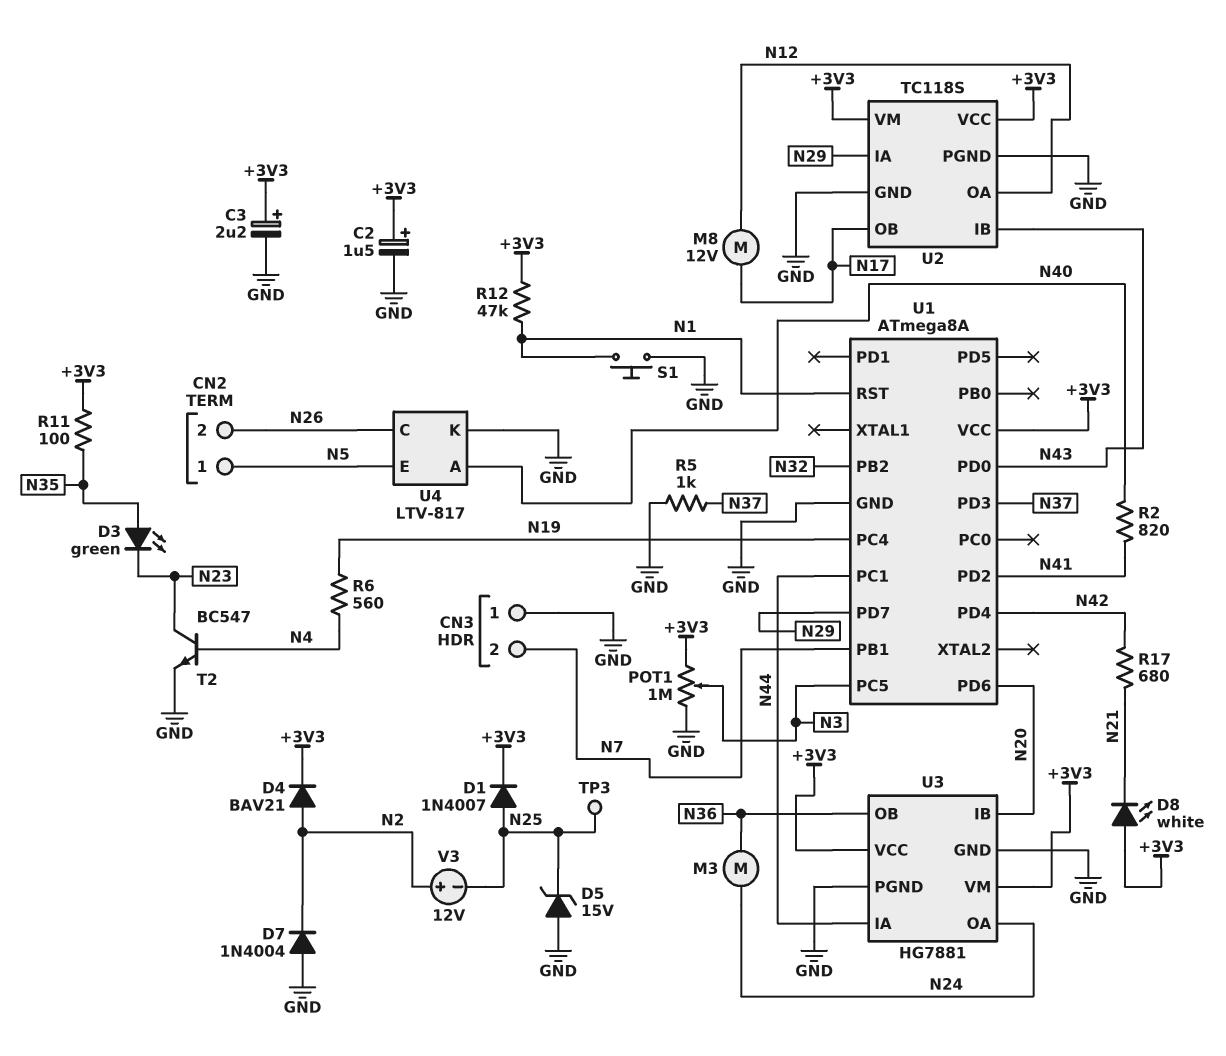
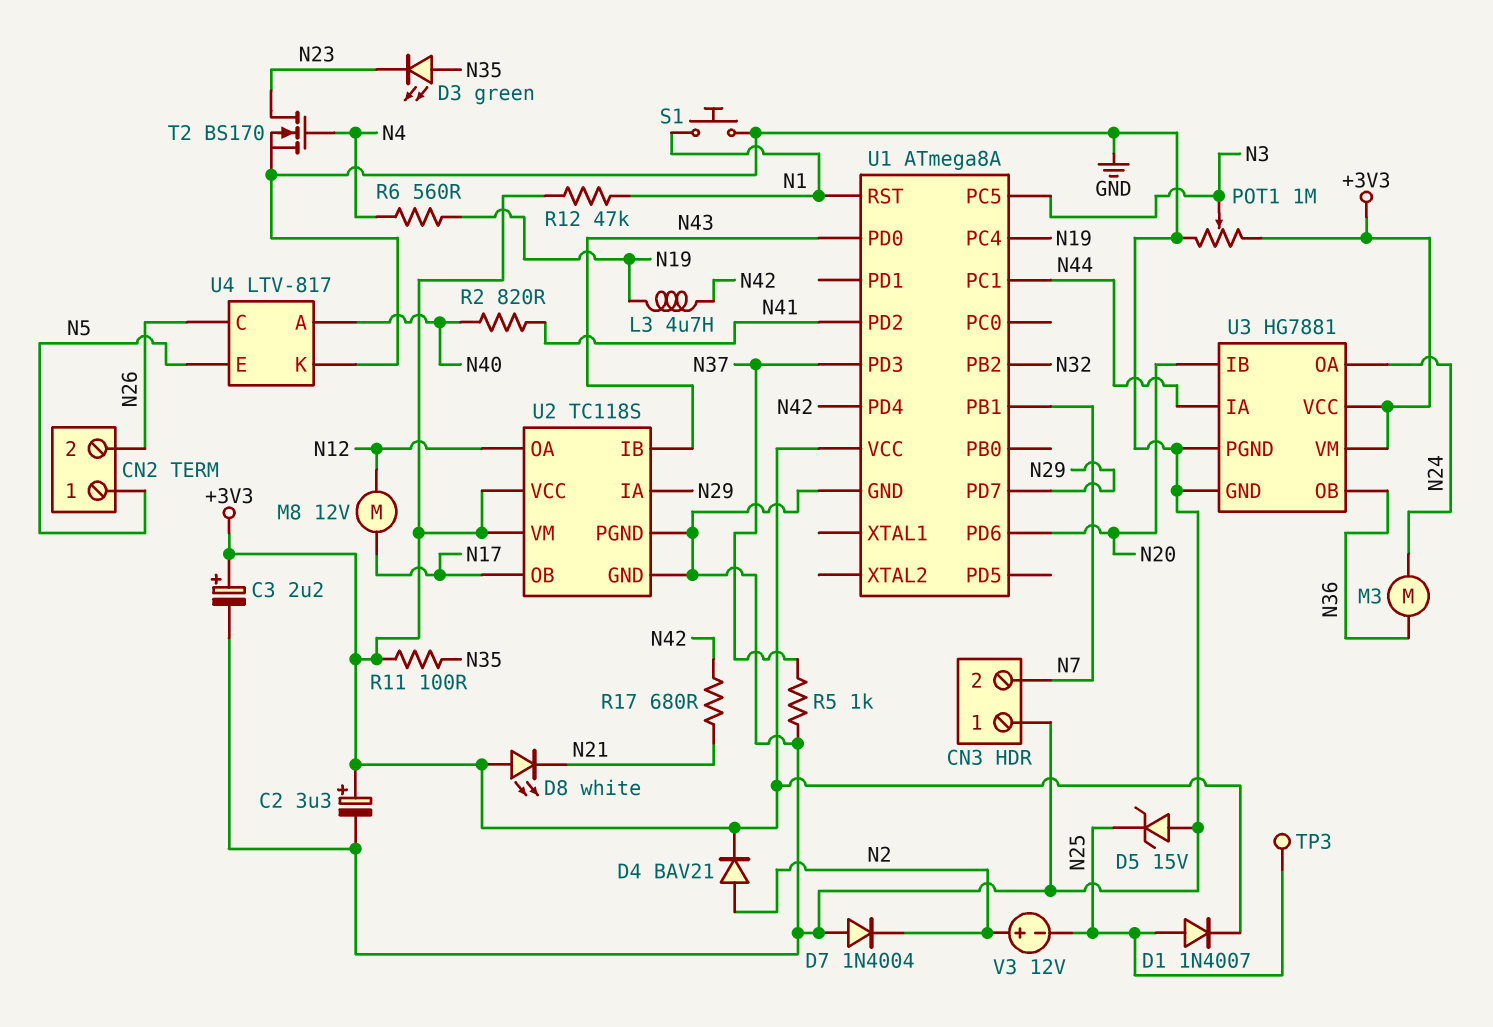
C2: 1.5uF (plus +3V3, minus GND) -> 3.3uF (plus +3V3, minus GND)
L3: none -> 4.7uH (N19, N42)
T2: NPN BC547 (B N4, C N23, E GND) -> NMOS BS170 (G N4, D N23, S GND)

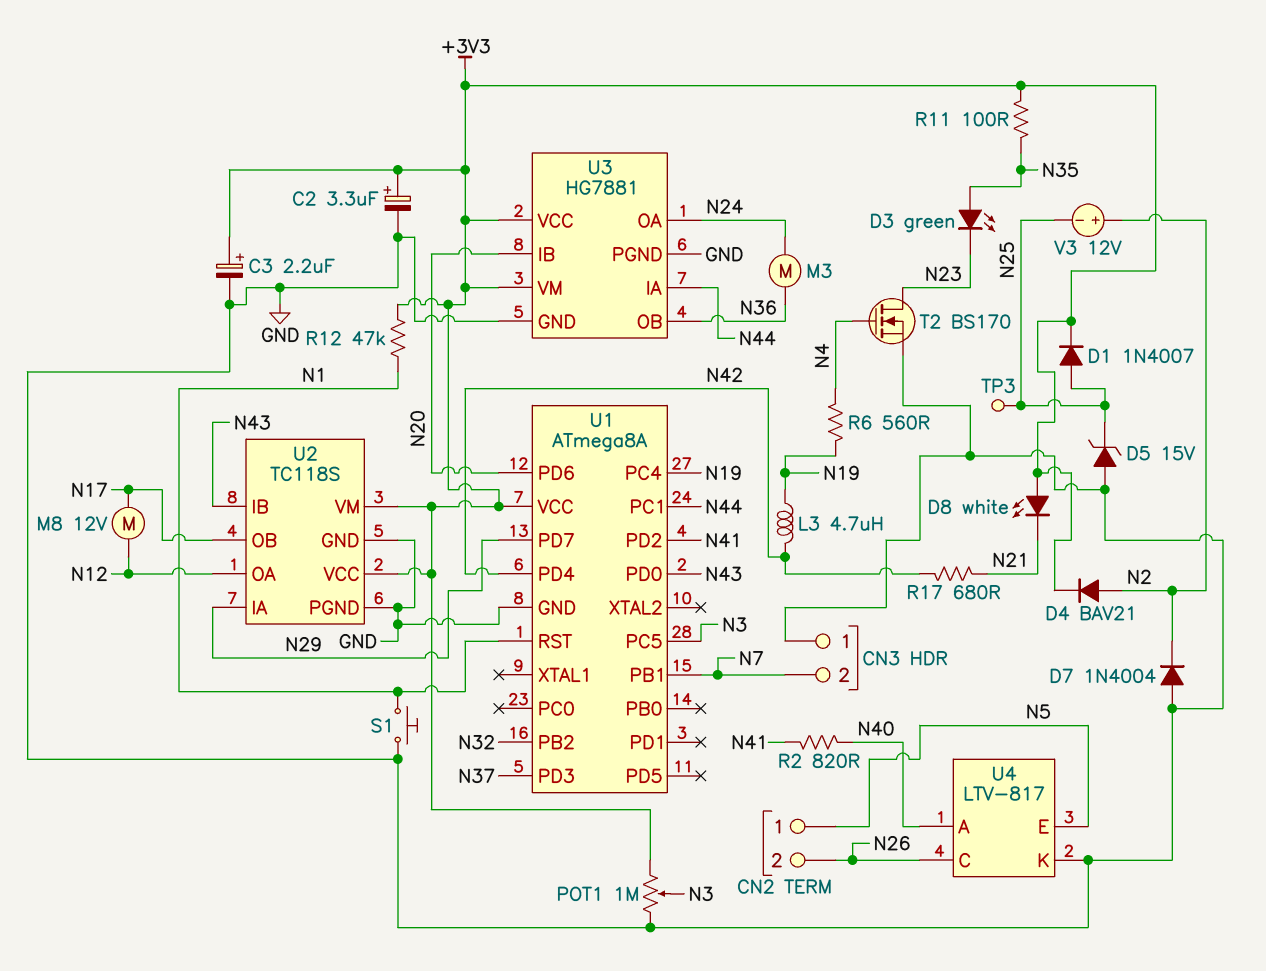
R5: 1k (GND, N37) -> none

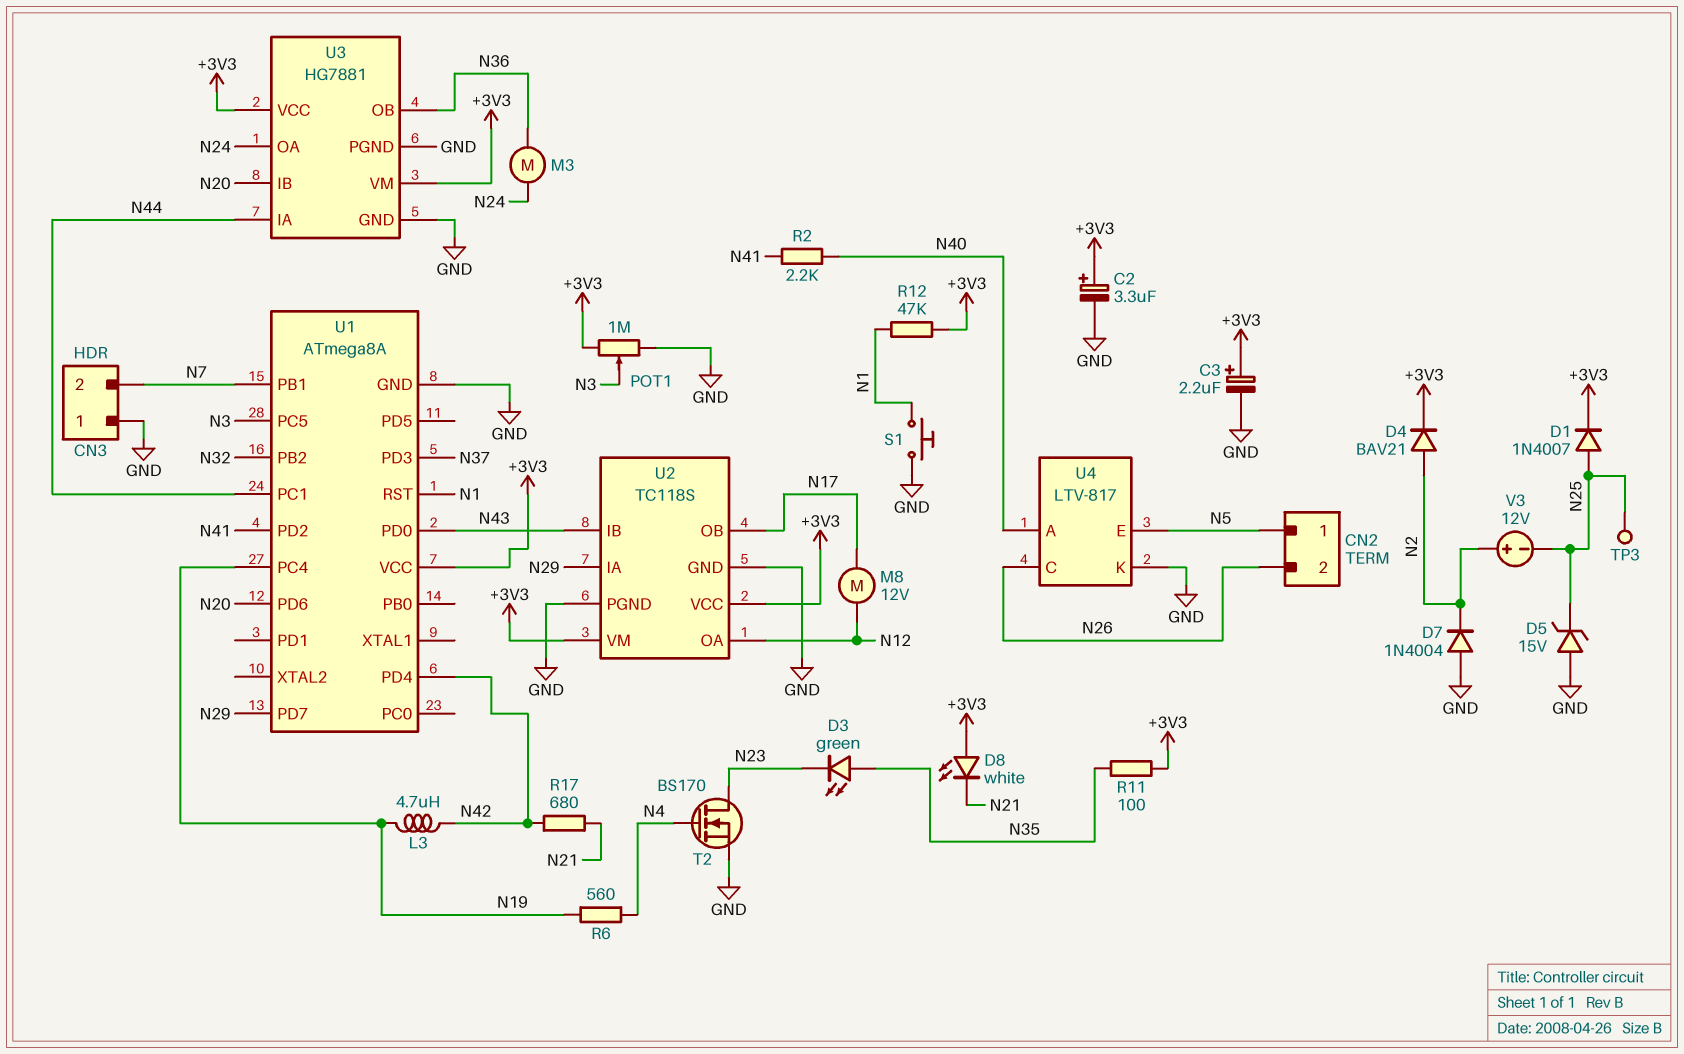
R2: 820 (N40, N41) -> 2.2k (N40, N41)

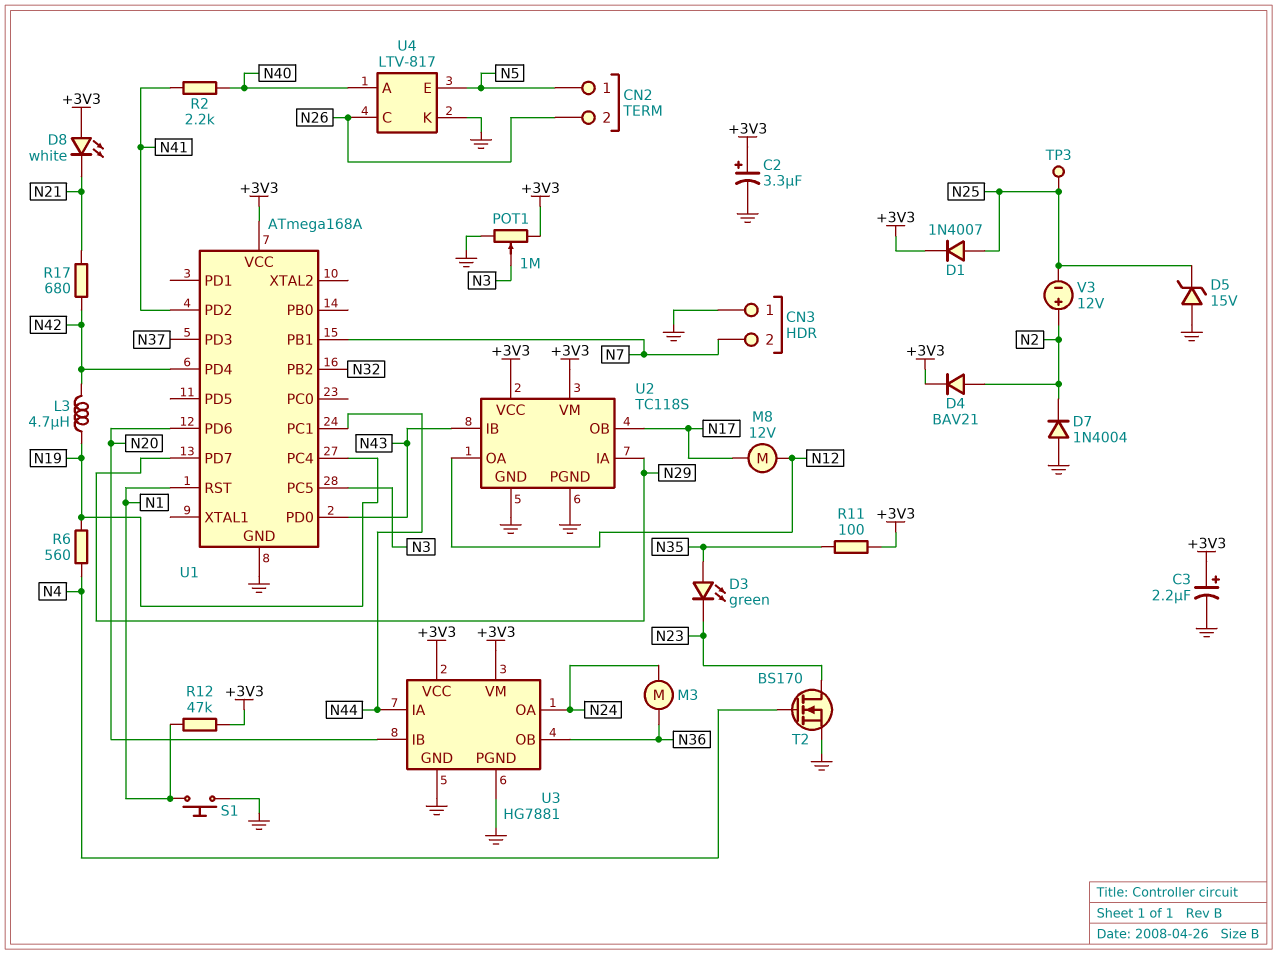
U1: ATmega8A -> ATmega168A

